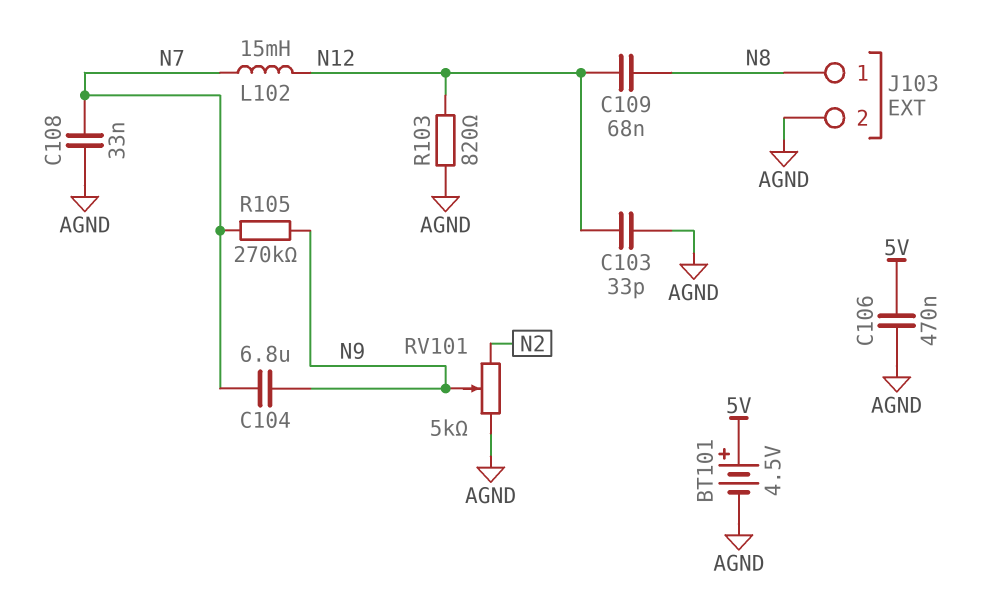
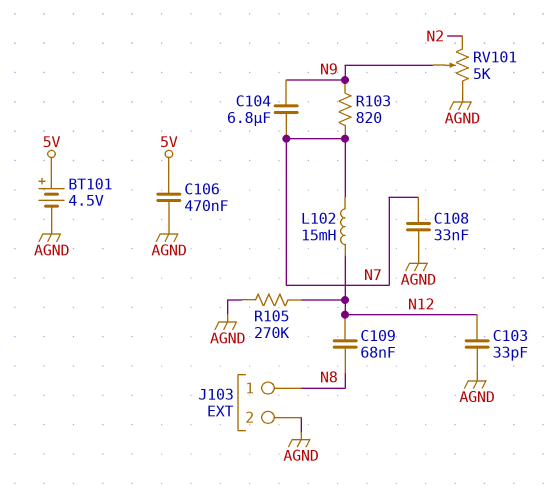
R103: 820 (AGND, N12) -> 820 (N7, N9)
R105: 270k (N7, N9) -> 270k (AGND, N12)

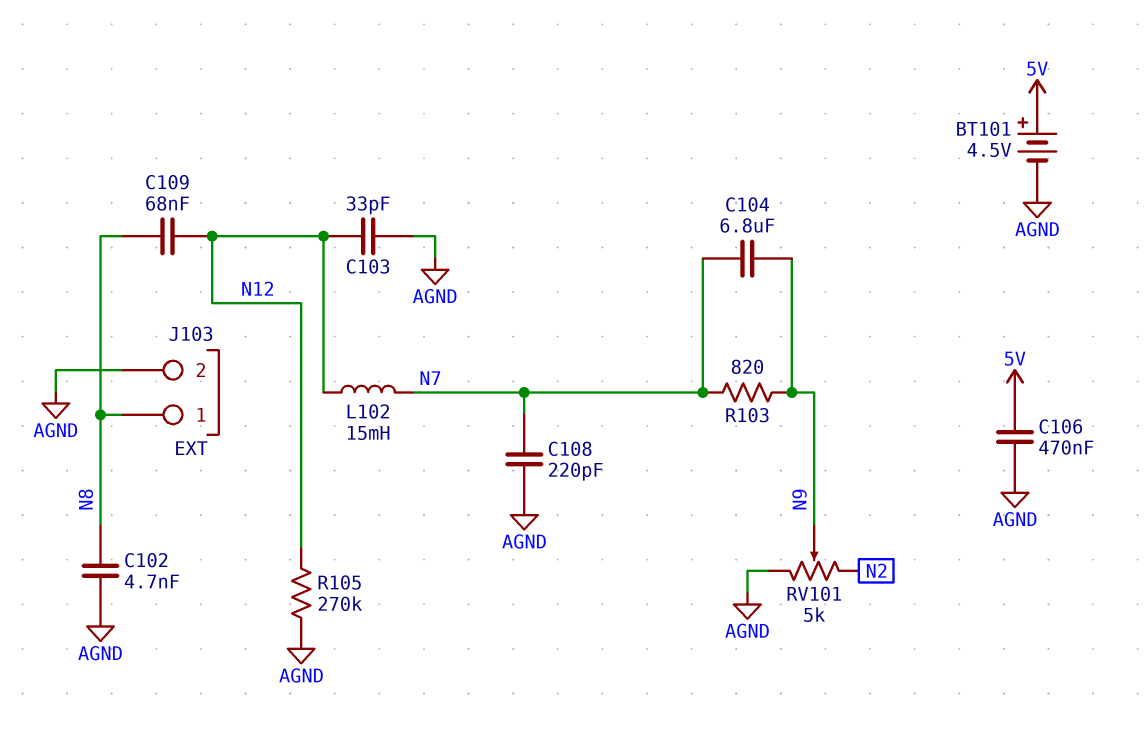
C102: none -> 4.7nF (AGND, N8)
C108: 33nF (AGND, N7) -> 220pF (AGND, N7)

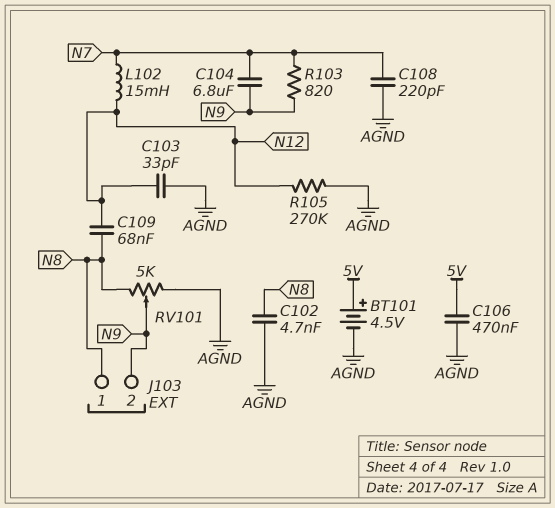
J103 pin 2: AGND -> N9
RV101: 5k (AGND, N2, wiper N9) -> 5k (AGND, N8, wiper N9)

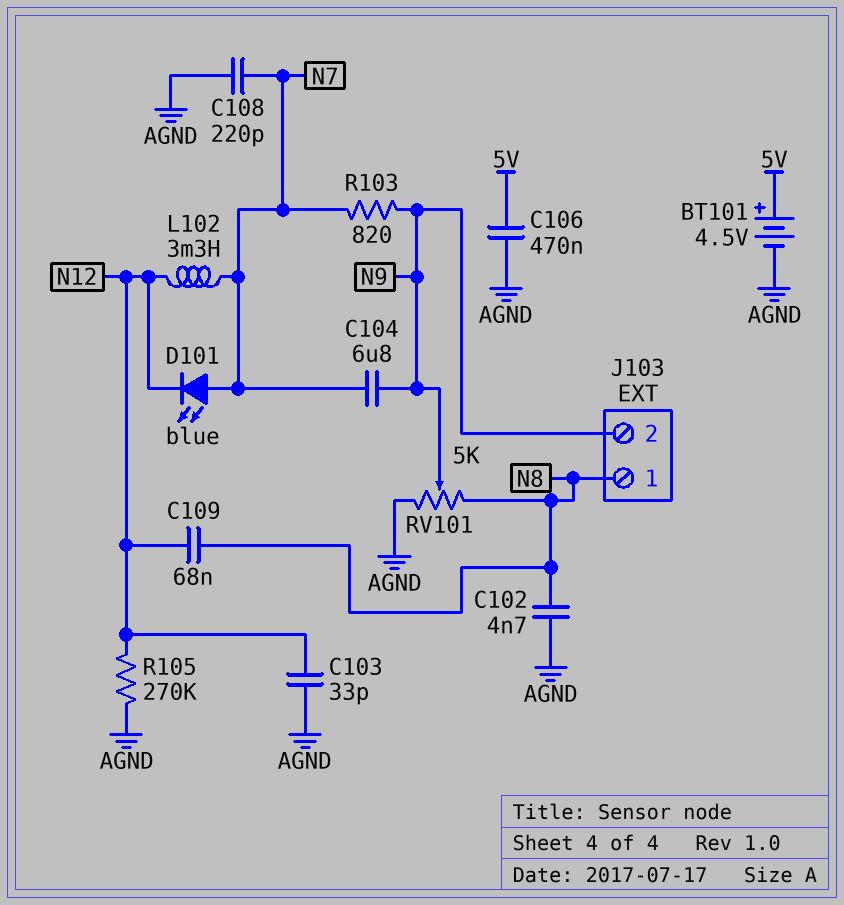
D101: none -> LED blue (A N7, K N12)
L102: 15mH (N7, N12) -> 3.3mH (N7, N12)

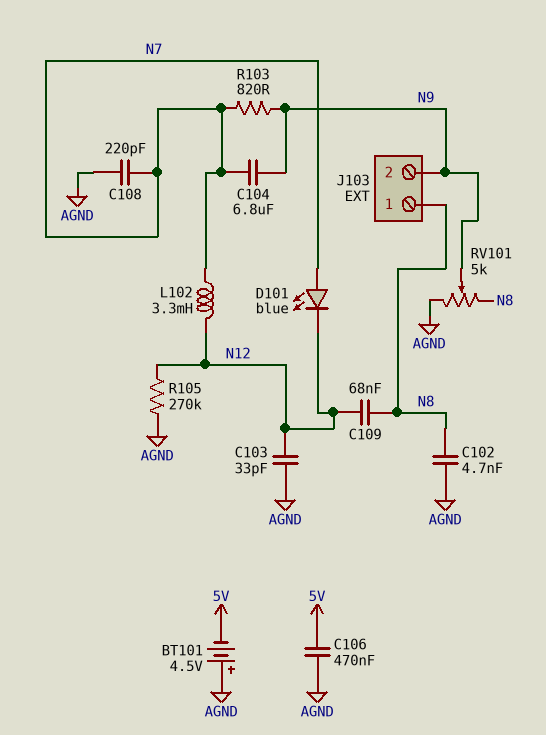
BT101: 4.5V (plus 5V, minus AGND) -> 4.5V (plus AGND, minus 5V)

